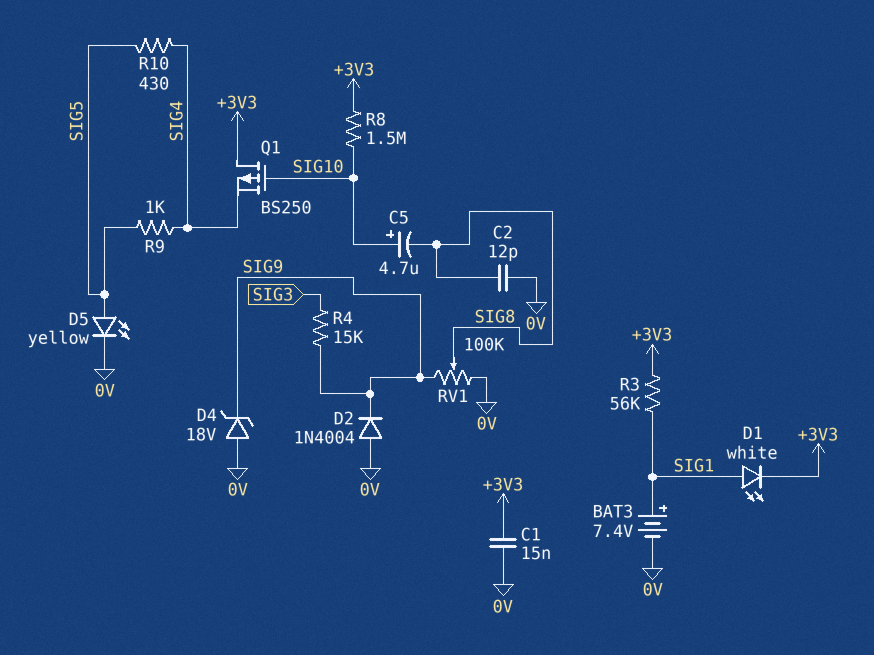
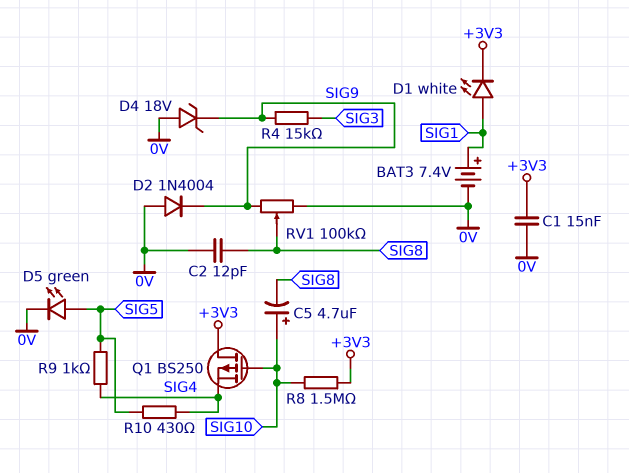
D5: LED yellow (A SIG5, K 0V) -> LED green (A SIG5, K 0V)
R3: 56k (+3V3, SIG1) -> none

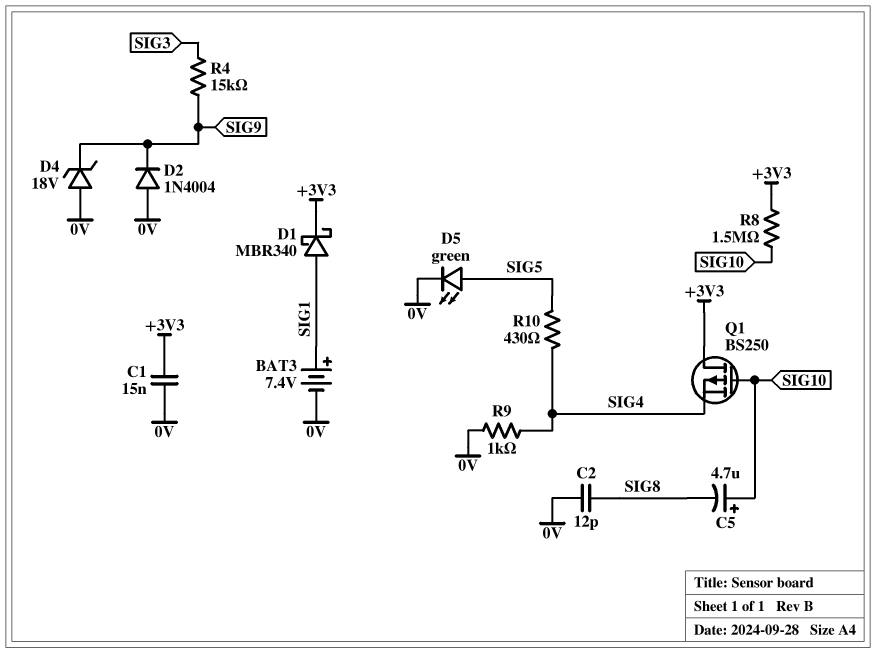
D1: LED white (A SIG1, K +3V3) -> schottky MBR340 (A SIG1, K +3V3)
R9: 1k (SIG4, SIG5) -> 1k (0V, SIG4)
RV1: 100k (0V, SIG9, wiper SIG8) -> none

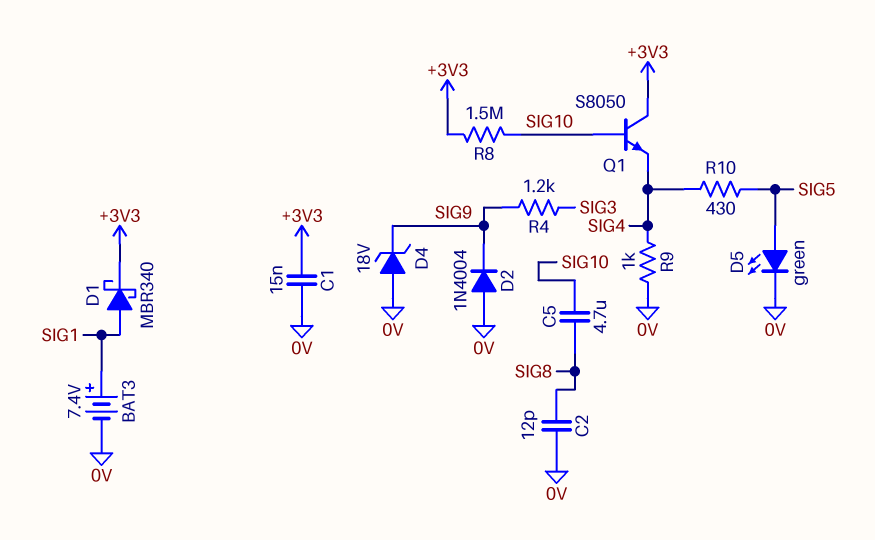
C5: 4.7uF (plus SIG10, minus SIG8) -> 4.7uF (SIG8, SIG10)
Q1: PMOS BS250 (G SIG10, D +3V3, S SIG4) -> NPN S8050 (B SIG10, C +3V3, E SIG4)
R4: 15k (SIG3, SIG9) -> 1.2k (SIG3, SIG9)

